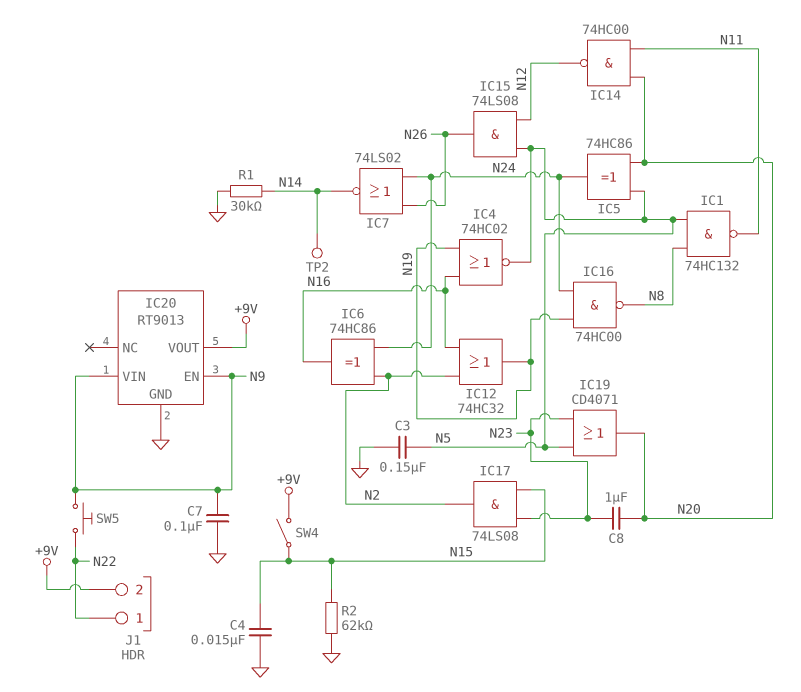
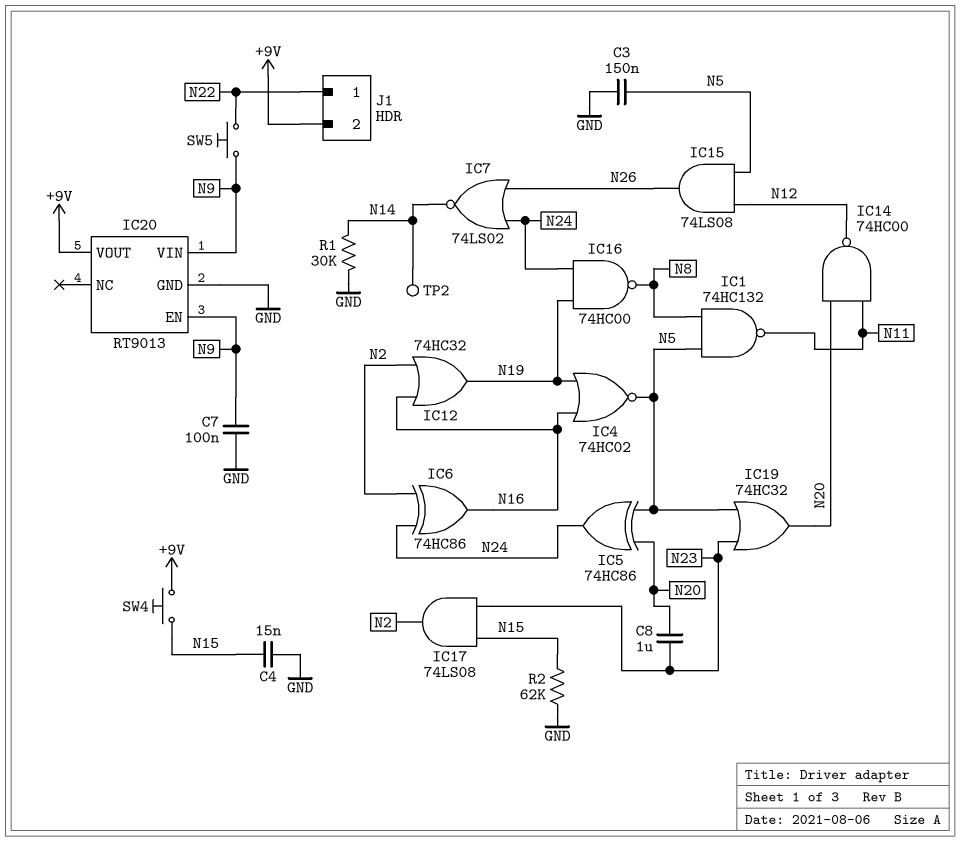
IC19: OR CD4071 (in N5, in N23, out N20) -> OR 74HC32 (in N5, in N23, out N20)
SW4: switch (+9V, N15) -> button (+9V, N15)

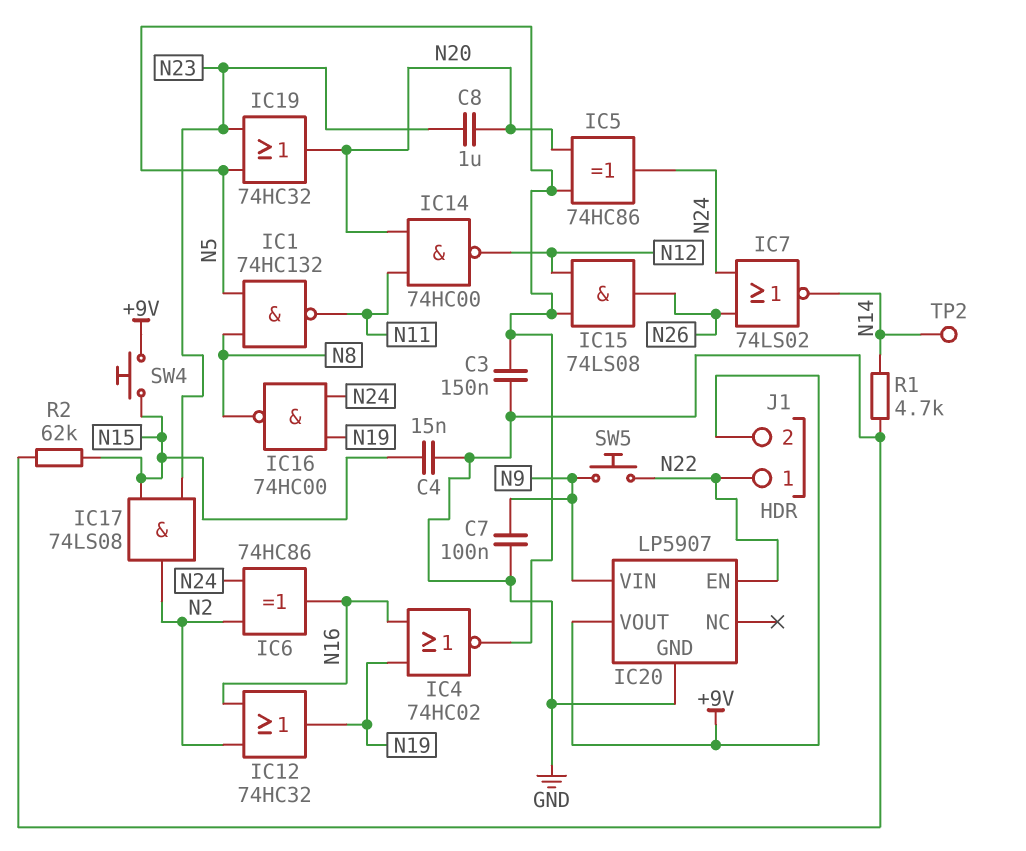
IC20: RT9013 -> LP5907
IC20 pin EN: N9 -> N22
R1: 30k (GND, N14) -> 4.7k (GND, N14)

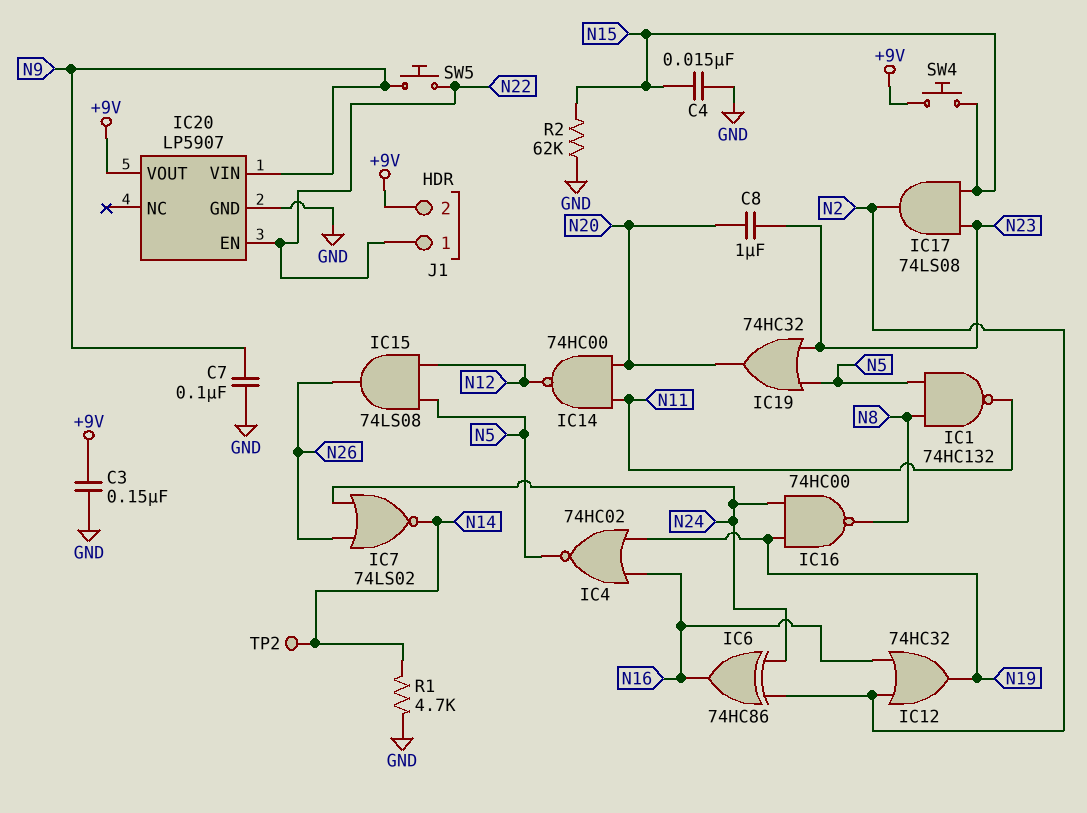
C3: 150nF (GND, N5) -> 150nF (+9V, GND)
IC5: XOR 74HC86 (in N5, in N20, out N24) -> none

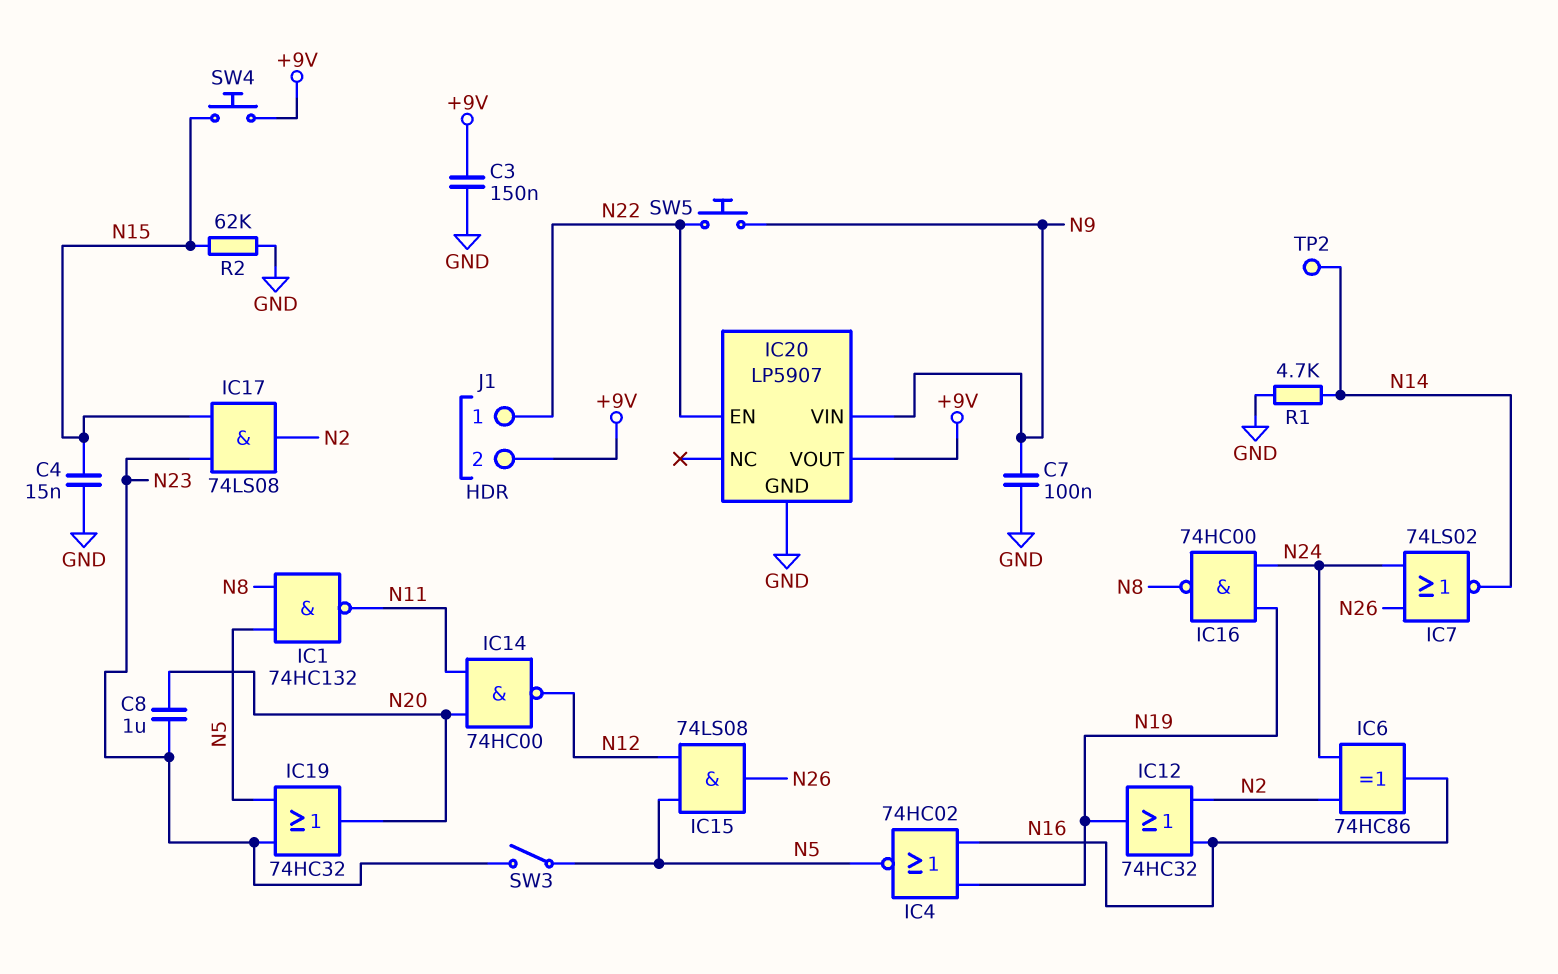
SW3: none -> switch (N5, N23)

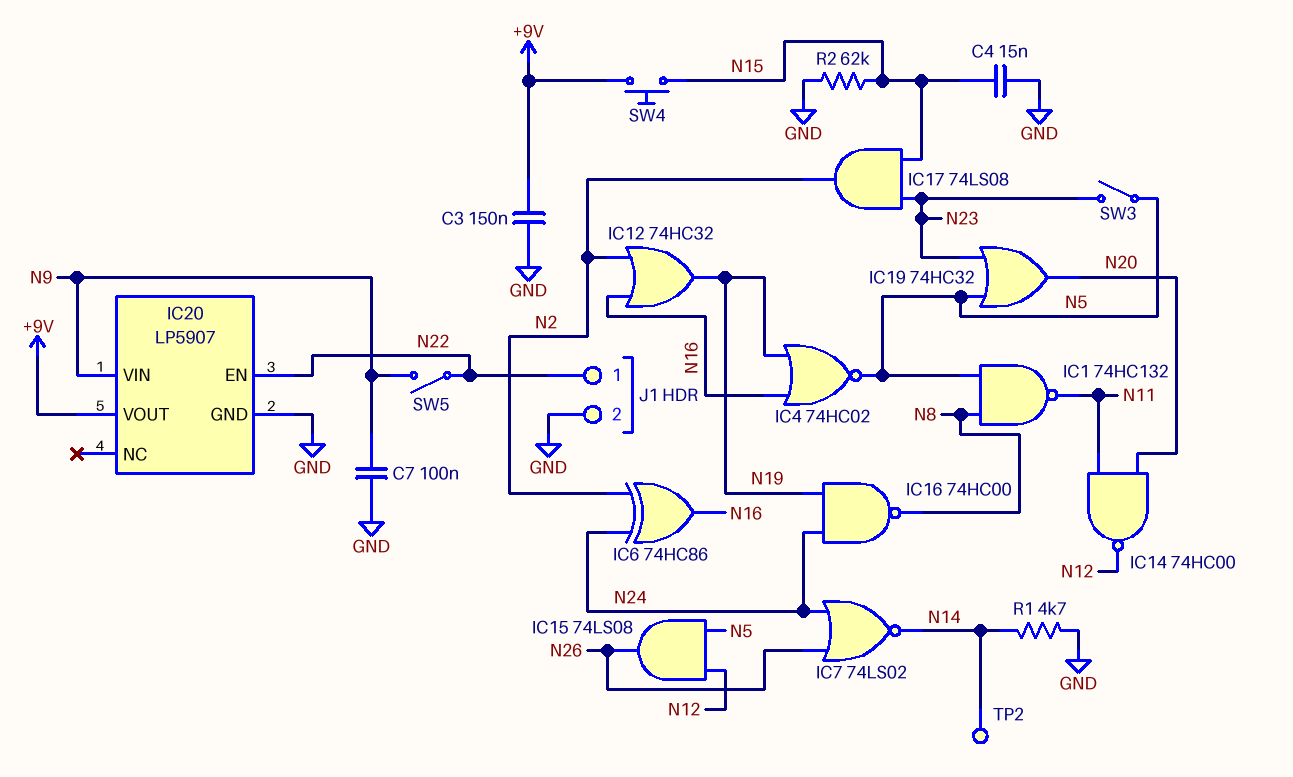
C8: 1uF (N20, N23) -> none
J1 pin 2: +9V -> GND
SW5: button (N9, N22) -> switch (N9, N22)

